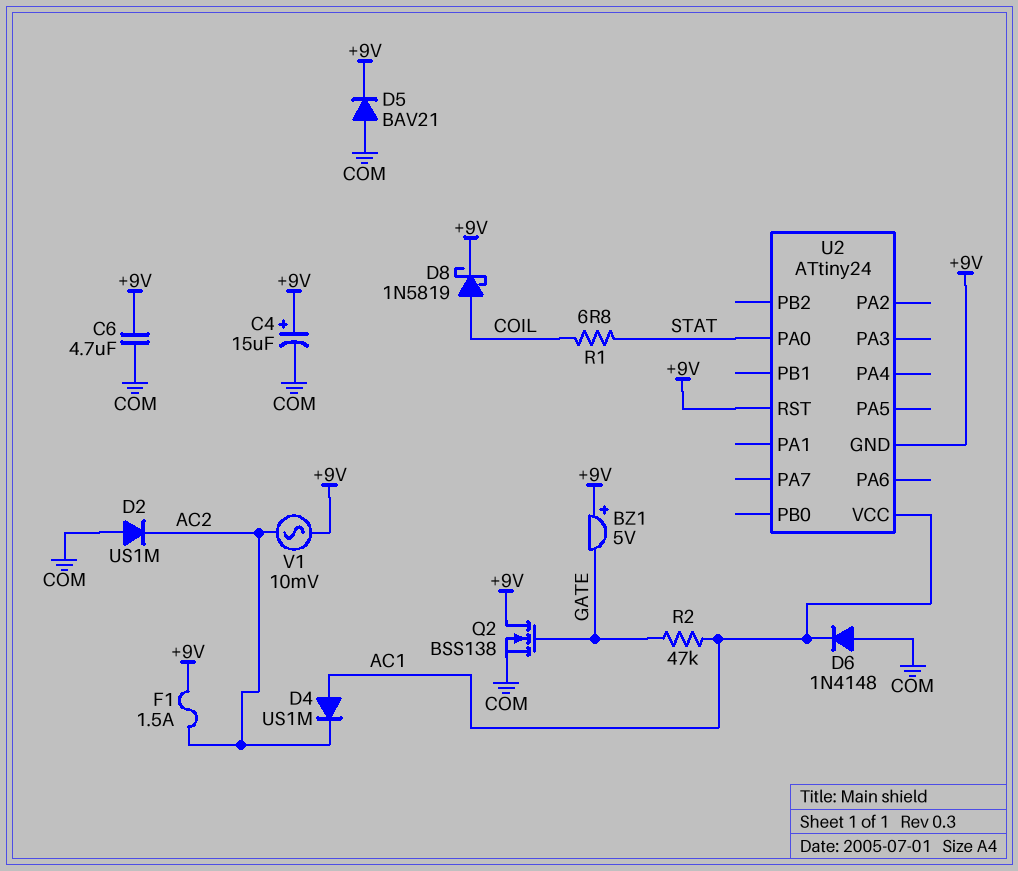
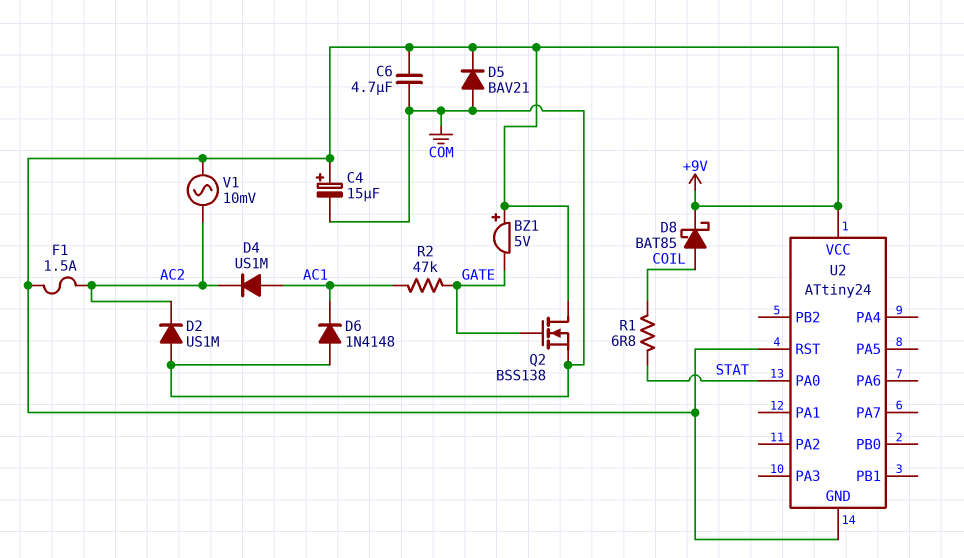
D8: schottky 1N5819 (A COIL, K +9V) -> schottky BAT85 (A COIL, K +9V)
U2 pin VCC: AC1 -> +9V

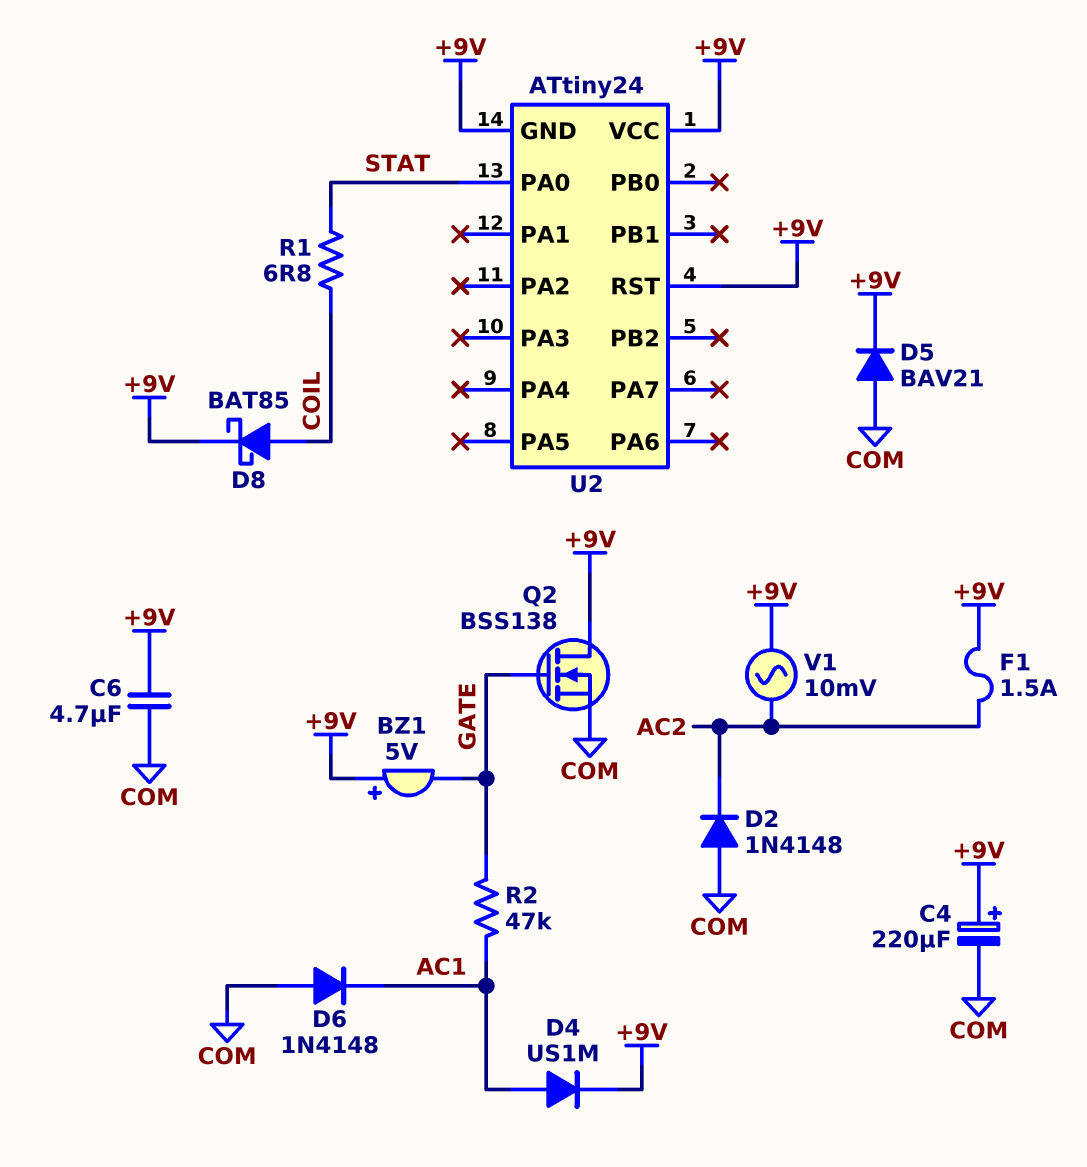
C4: 15uF (plus +9V, minus COM) -> 220uF (plus +9V, minus COM)
D2: diode US1M (A COM, K AC2) -> diode 1N4148 (A COM, K AC2)
D4: diode US1M (A AC1, K AC2) -> diode US1M (A AC1, K +9V)

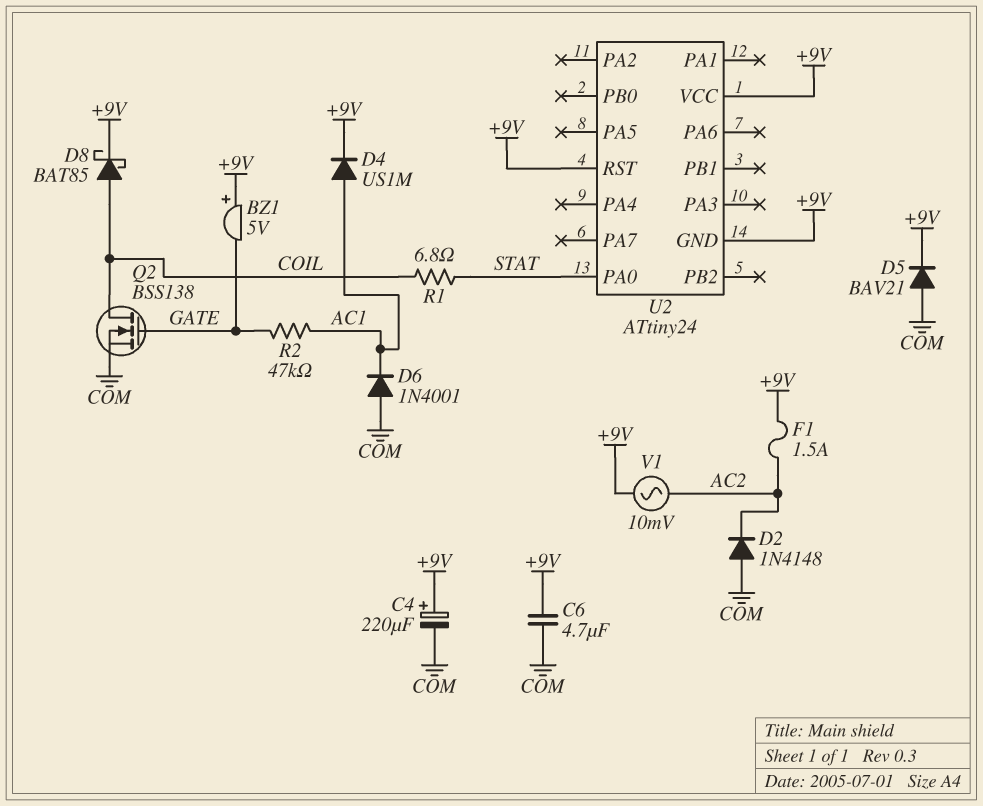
D6: diode 1N4148 (A COM, K AC1) -> diode 1N4001 (A COM, K AC1)
Q2: NMOS BSS138 (G GATE, D +9V, S COM) -> NMOS BSS138 (G GATE, D COIL, S COM)

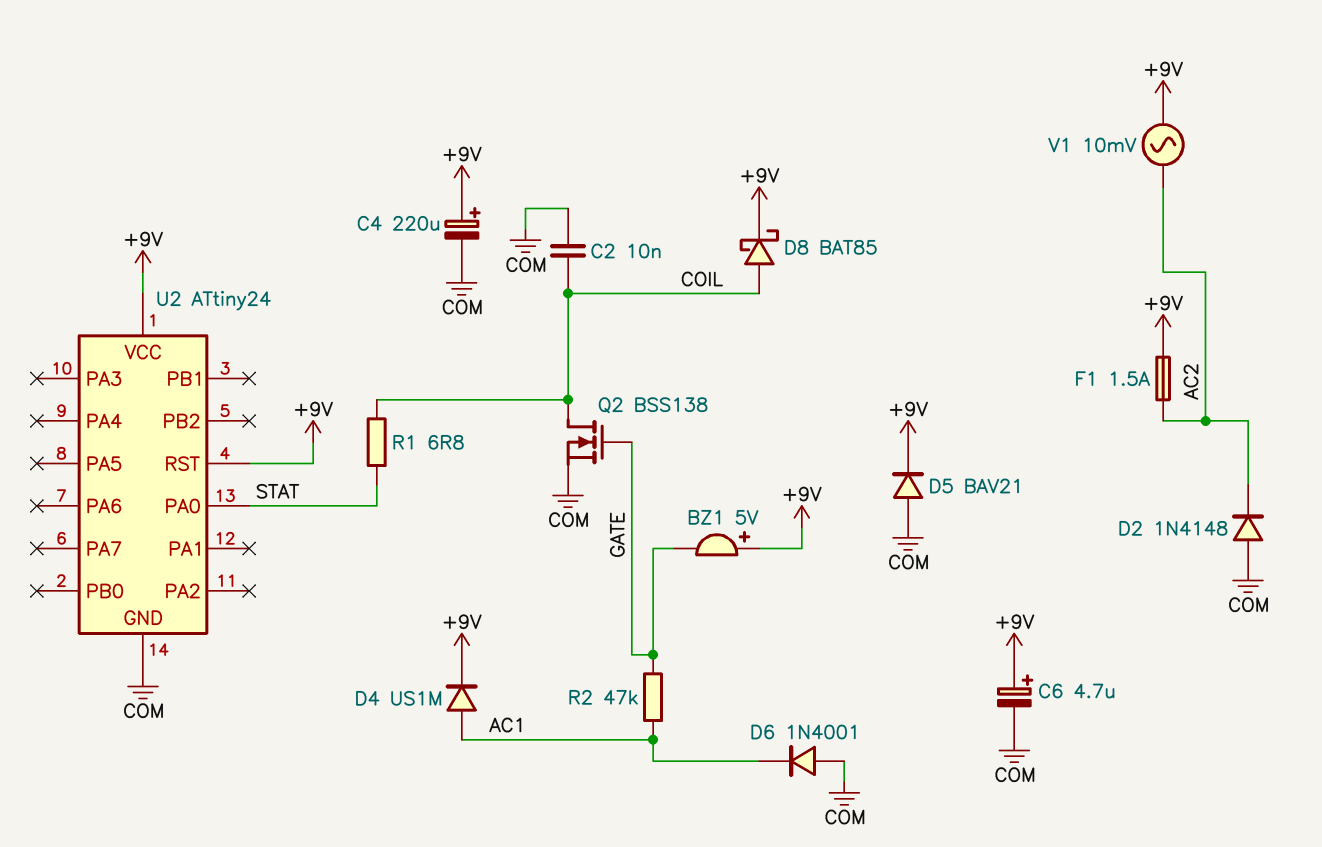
C2: none -> 10nF (COIL, COM)
C6: 4.7uF (+9V, COM) -> 4.7uF (plus +9V, minus COM)
U2 pin GND: +9V -> COM

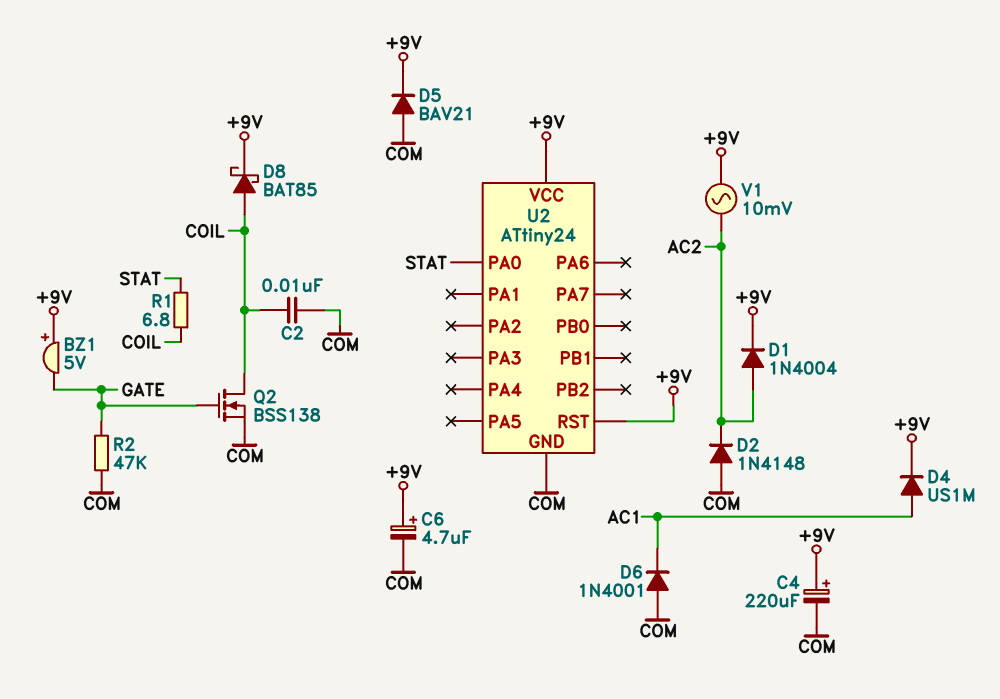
D1: none -> diode 1N4004 (A AC2, K +9V)
F1: 1.5A (+9V, AC2) -> none
R2: 47k (AC1, GATE) -> 47k (COM, GATE)

